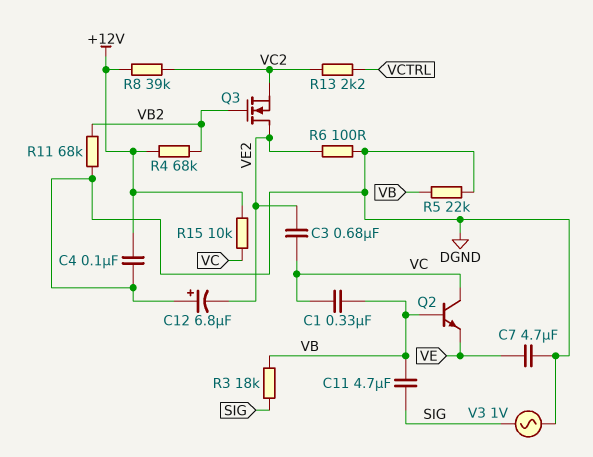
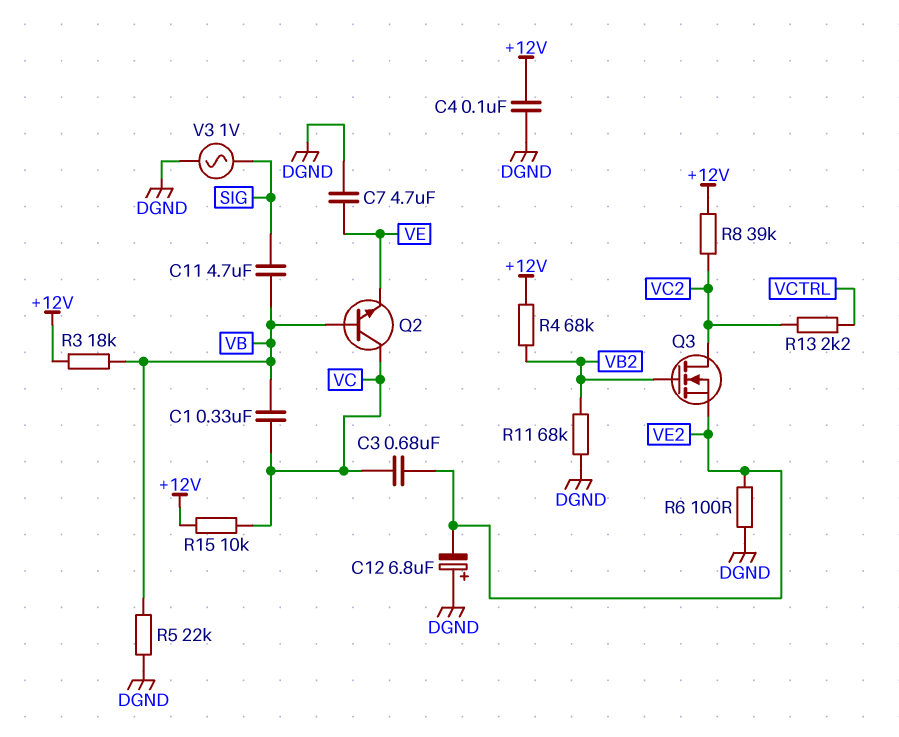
Q3: NMOS (G VB2, D VE2, S VC2) -> NMOS (G VB2, D VC2, S VE2)
R3: 18k (SIG, VB) -> 18k (+12V, VB)

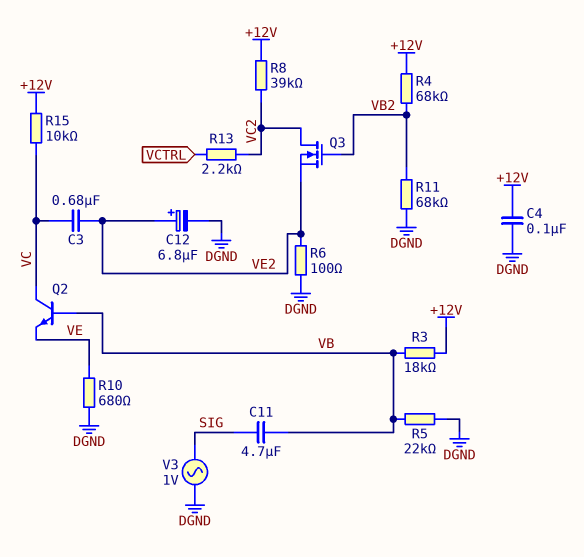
C1: 330nF (VB, VC) -> none
C7: 4.7uF (DGND, VE) -> none
C12: 6.8uF (plus DGND, minus VE2) -> 6.8uF (plus VE2, minus DGND)
R10: none -> 680 (DGND, VE)

